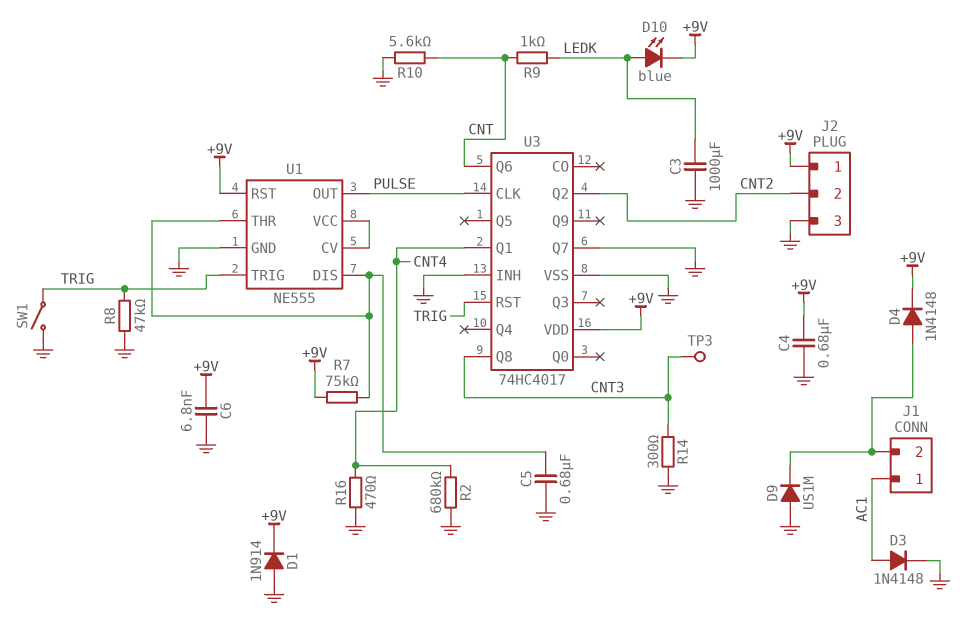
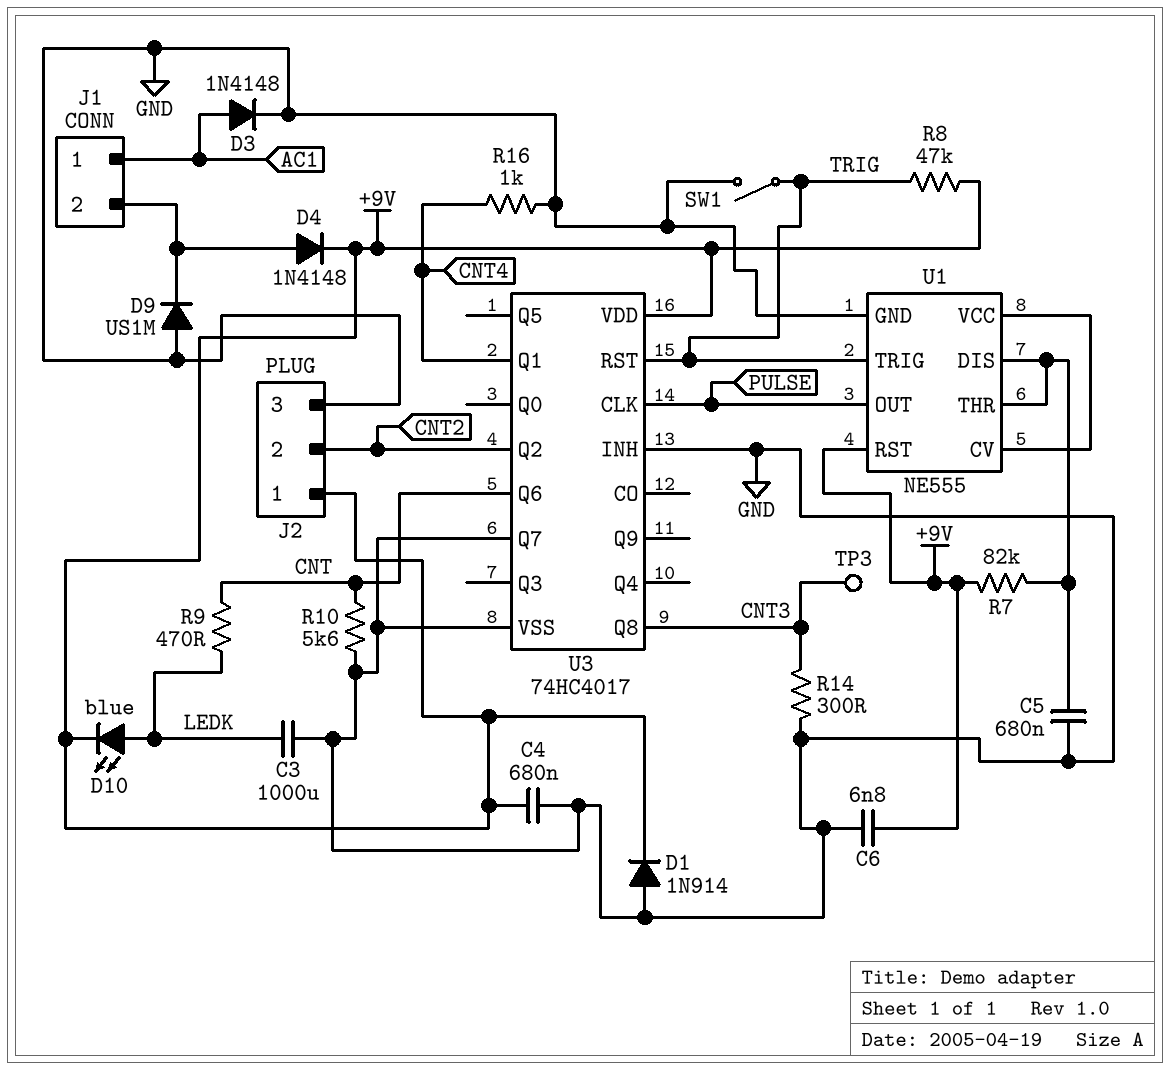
R2: 680k (CNT4, GND) -> none
R7: 75k (+9V, U1/DIS) -> 82k (+9V, U1/DIS)
R8: 47k (GND, TRIG) -> 47k (+9V, TRIG)
R9: 1k (CNT, LEDK) -> 470 (CNT, LEDK)
R16: 470 (CNT4, GND) -> 1k (CNT4, GND)

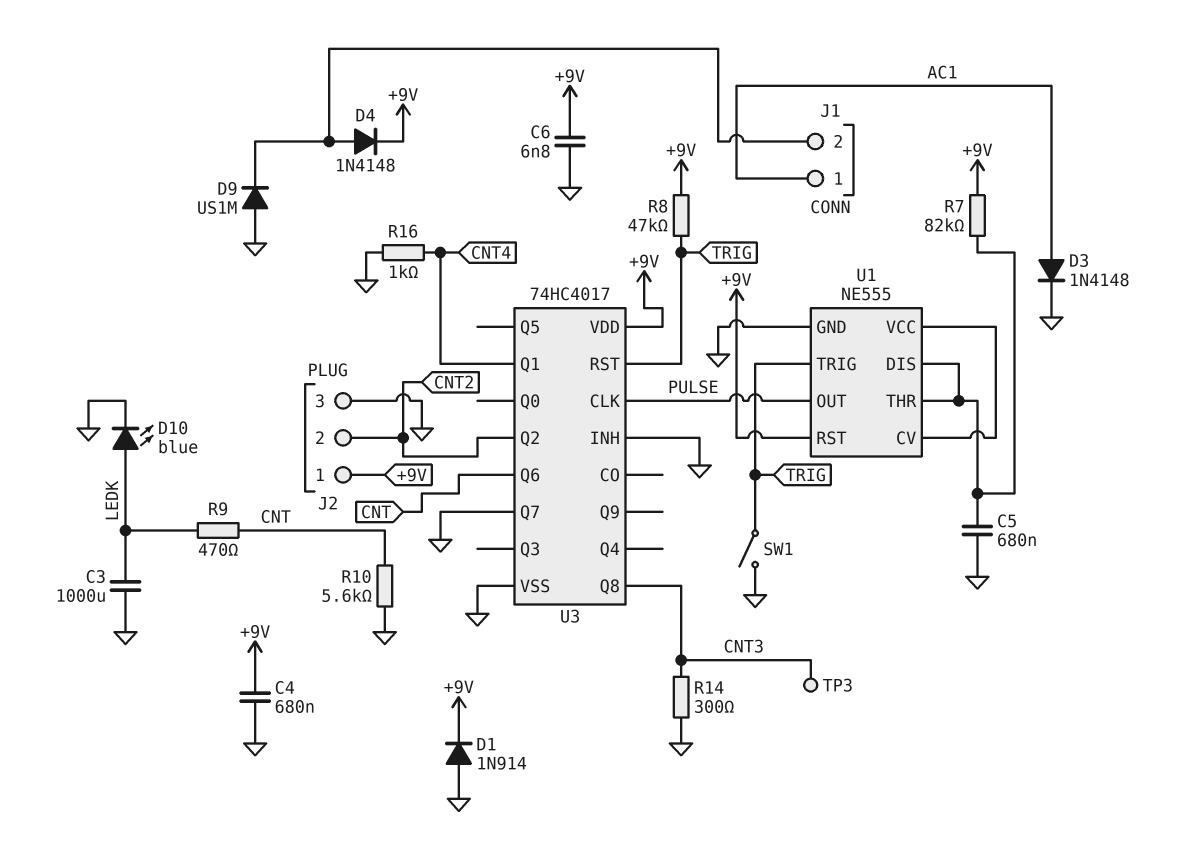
D10: LED blue (A LEDK, K +9V) -> LED blue (A LEDK, K GND)

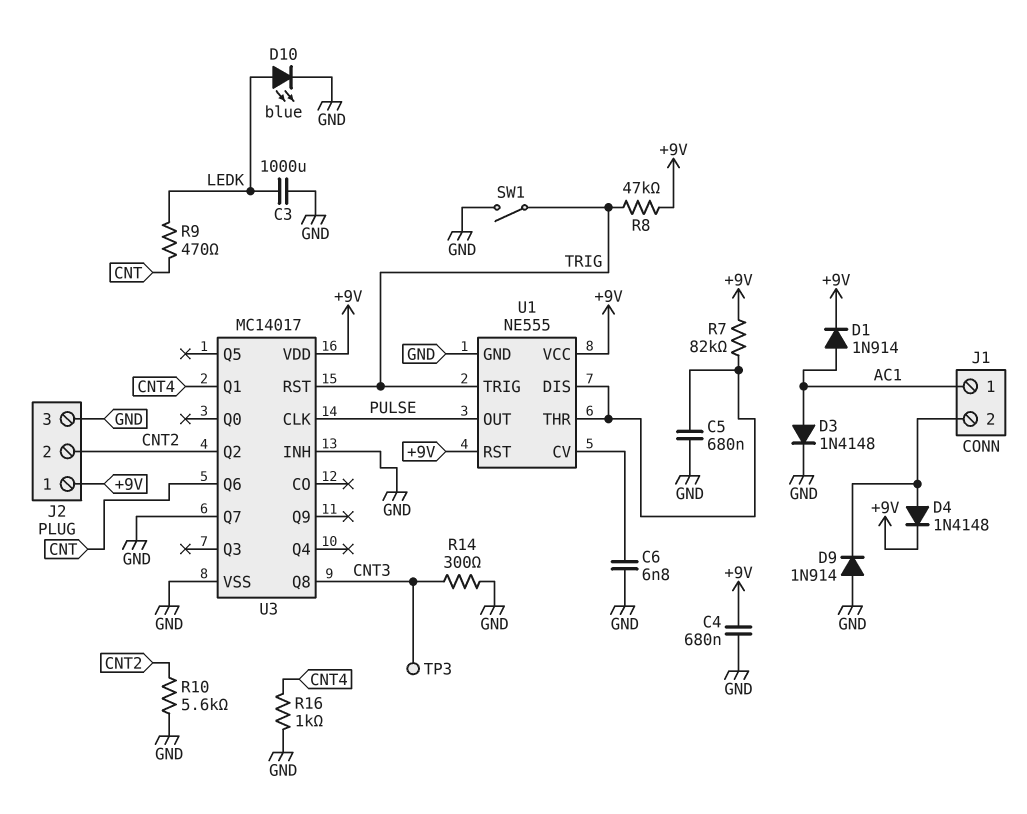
C6: 6.8nF (+9V, GND) -> 6.8nF (GND, U1/CV)
D1: diode 1N914 (A GND, K +9V) -> diode 1N914 (A AC1, K +9V)
D9: diode US1M (A GND, K J1/2) -> diode 1N914 (A GND, K J1/2)
R10: 5.6k (CNT, GND) -> 5.6k (CNT2, GND)
U1 pin VCC: U1/CV -> +9V
U3: 74HC4017 -> MC14017

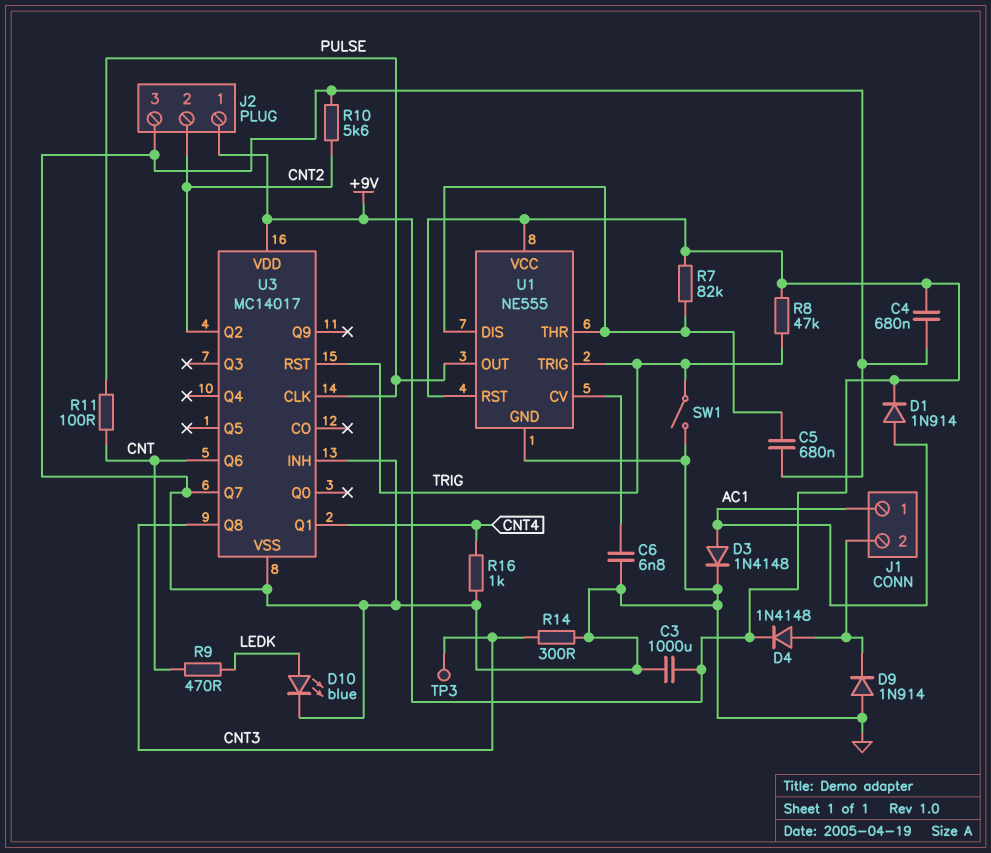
C3: 1000uF (GND, LEDK) -> 1000uF (+9V, GND)
R11: none -> 100 (CNT, PULSE)

